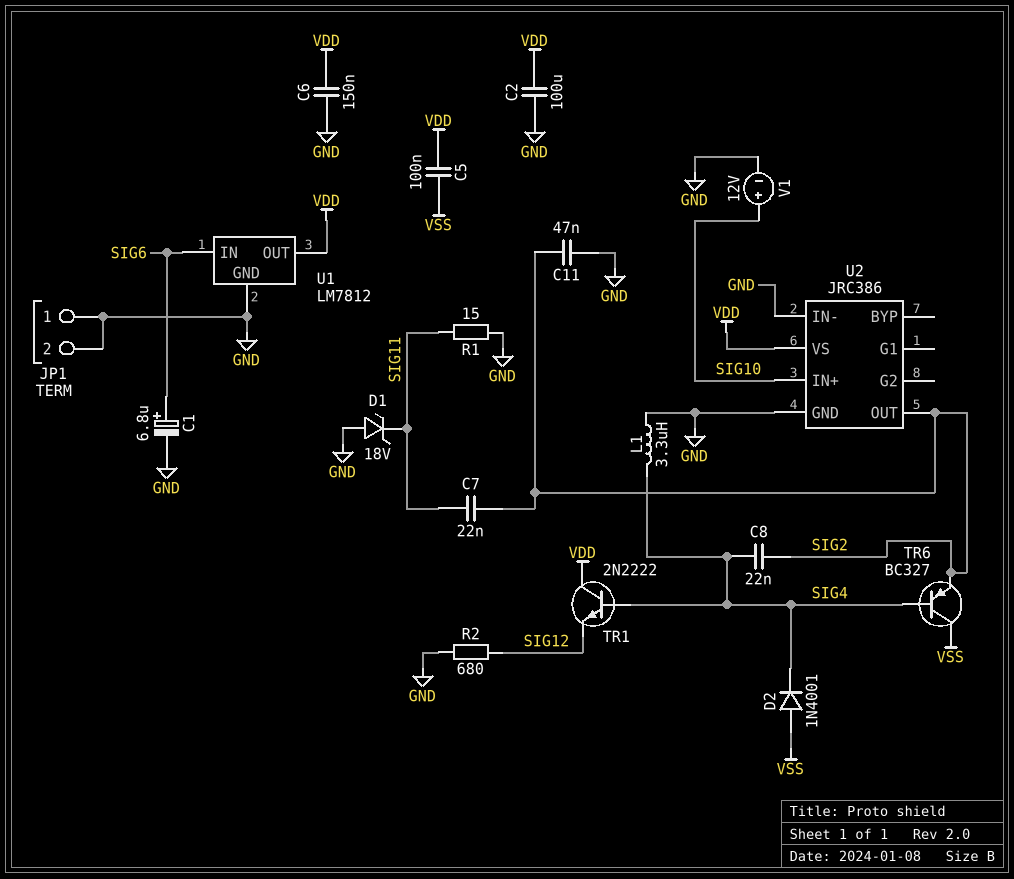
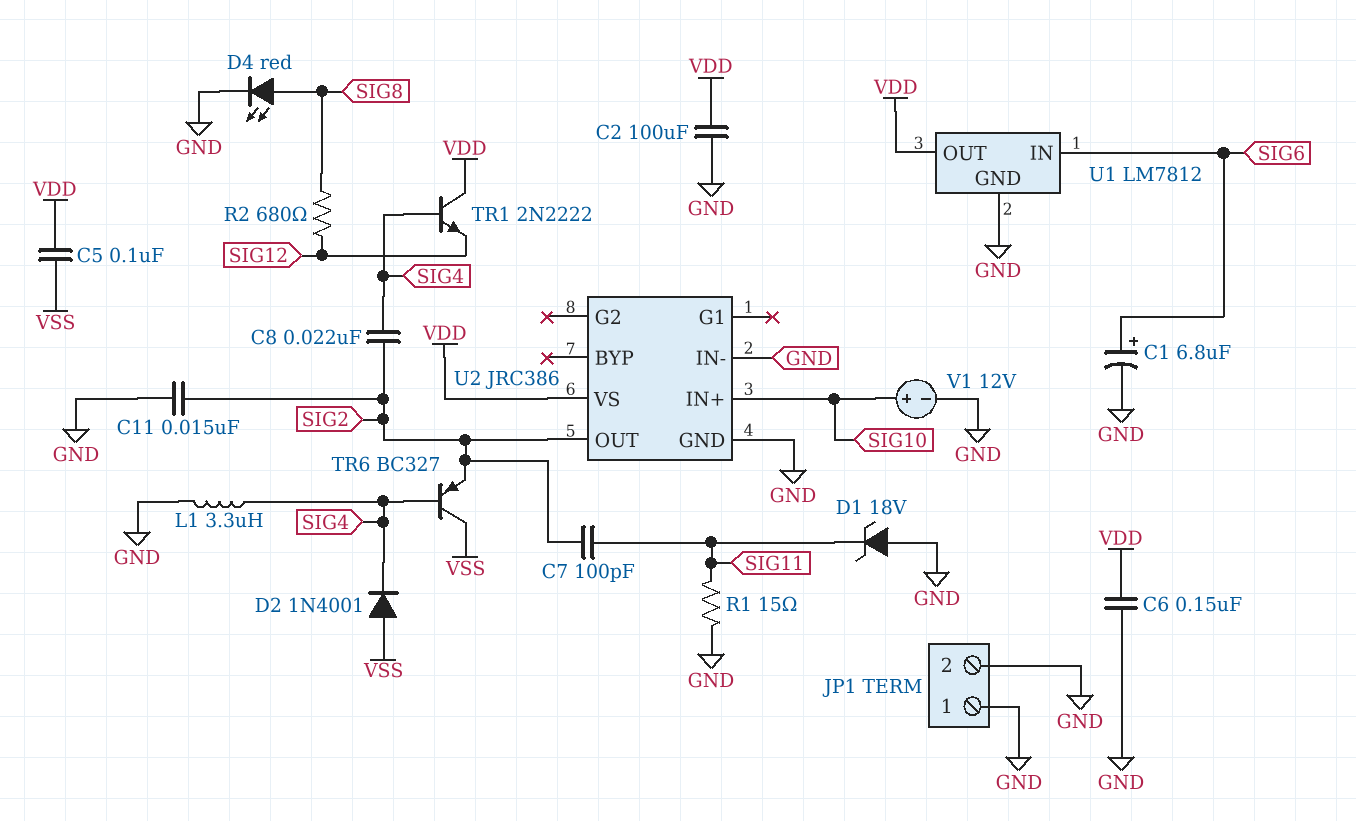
C7: 22nF (SIG2, SIG11) -> 100pF (SIG2, SIG11)
C11: 47nF (GND, SIG2) -> 15nF (GND, SIG2)
D4: none -> LED red (A SIG8, K GND)
R2: 680 (GND, SIG12) -> 680 (SIG8, SIG12)

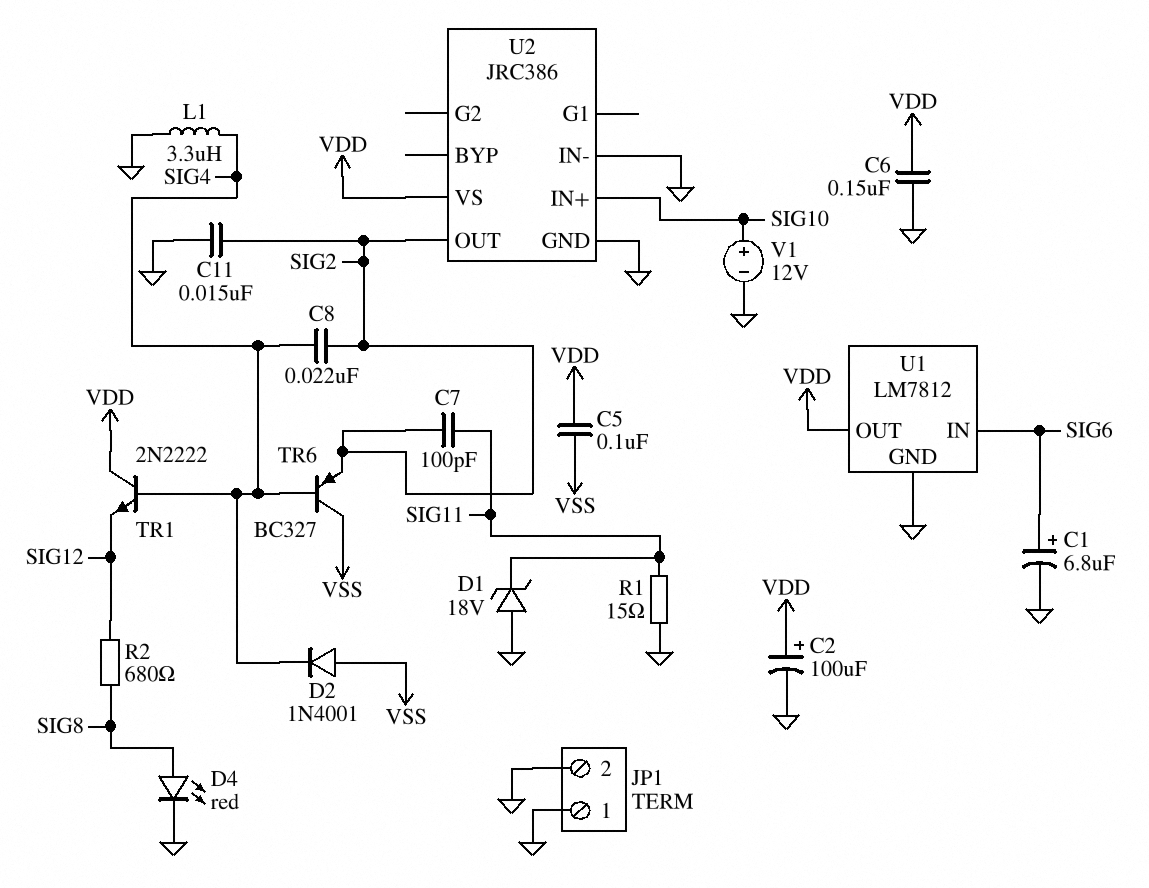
C2: 100uF (GND, VDD) -> 100uF (plus VDD, minus GND)

